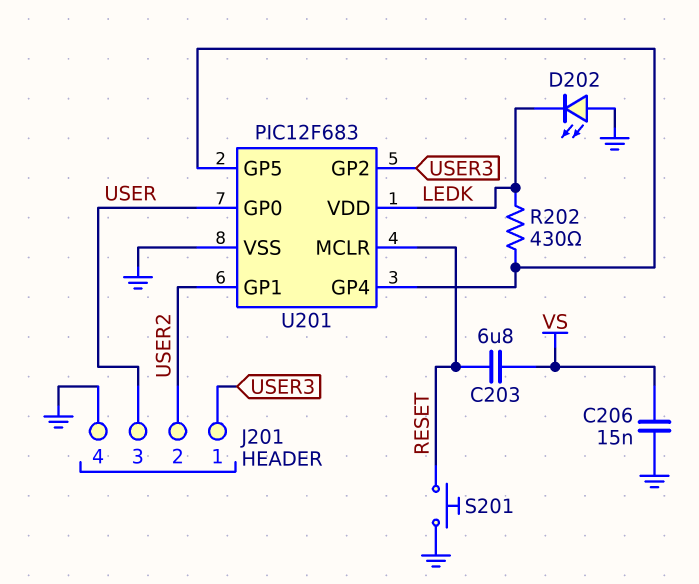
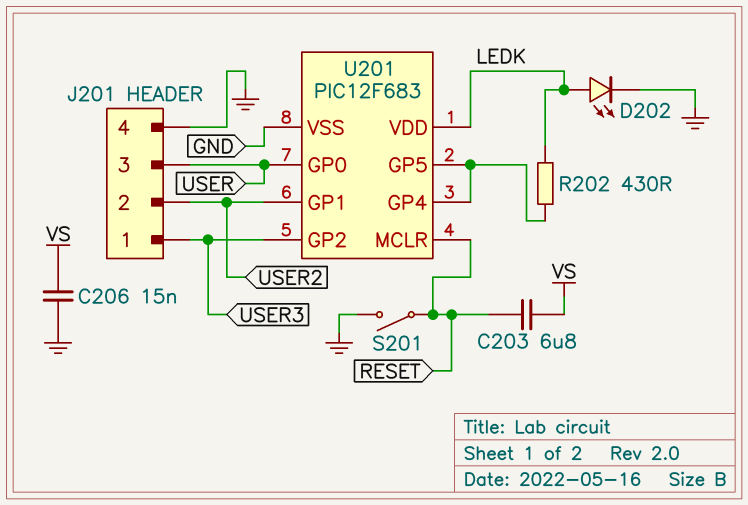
D202: LED (A GND, K LEDK) -> LED (A LEDK, K GND)
S201: button (GND, RESET) -> switch (GND, RESET)

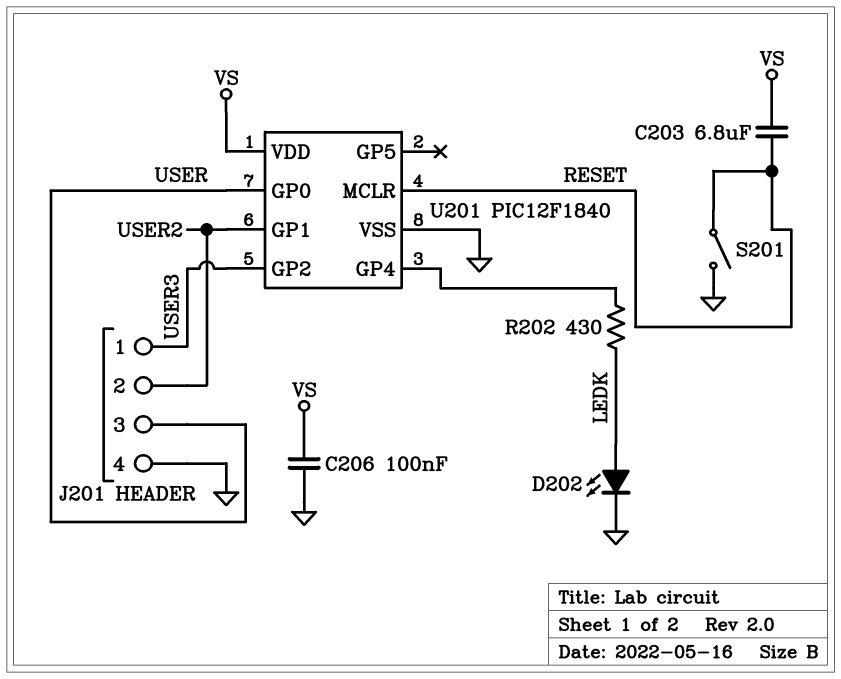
C206: 15nF (GND, VS) -> 100nF (GND, VS)
U201: PIC12F683 -> PIC12F1840
U201 pin GP5: U201/GP4 -> none
U201 pin VDD: LEDK -> VS

